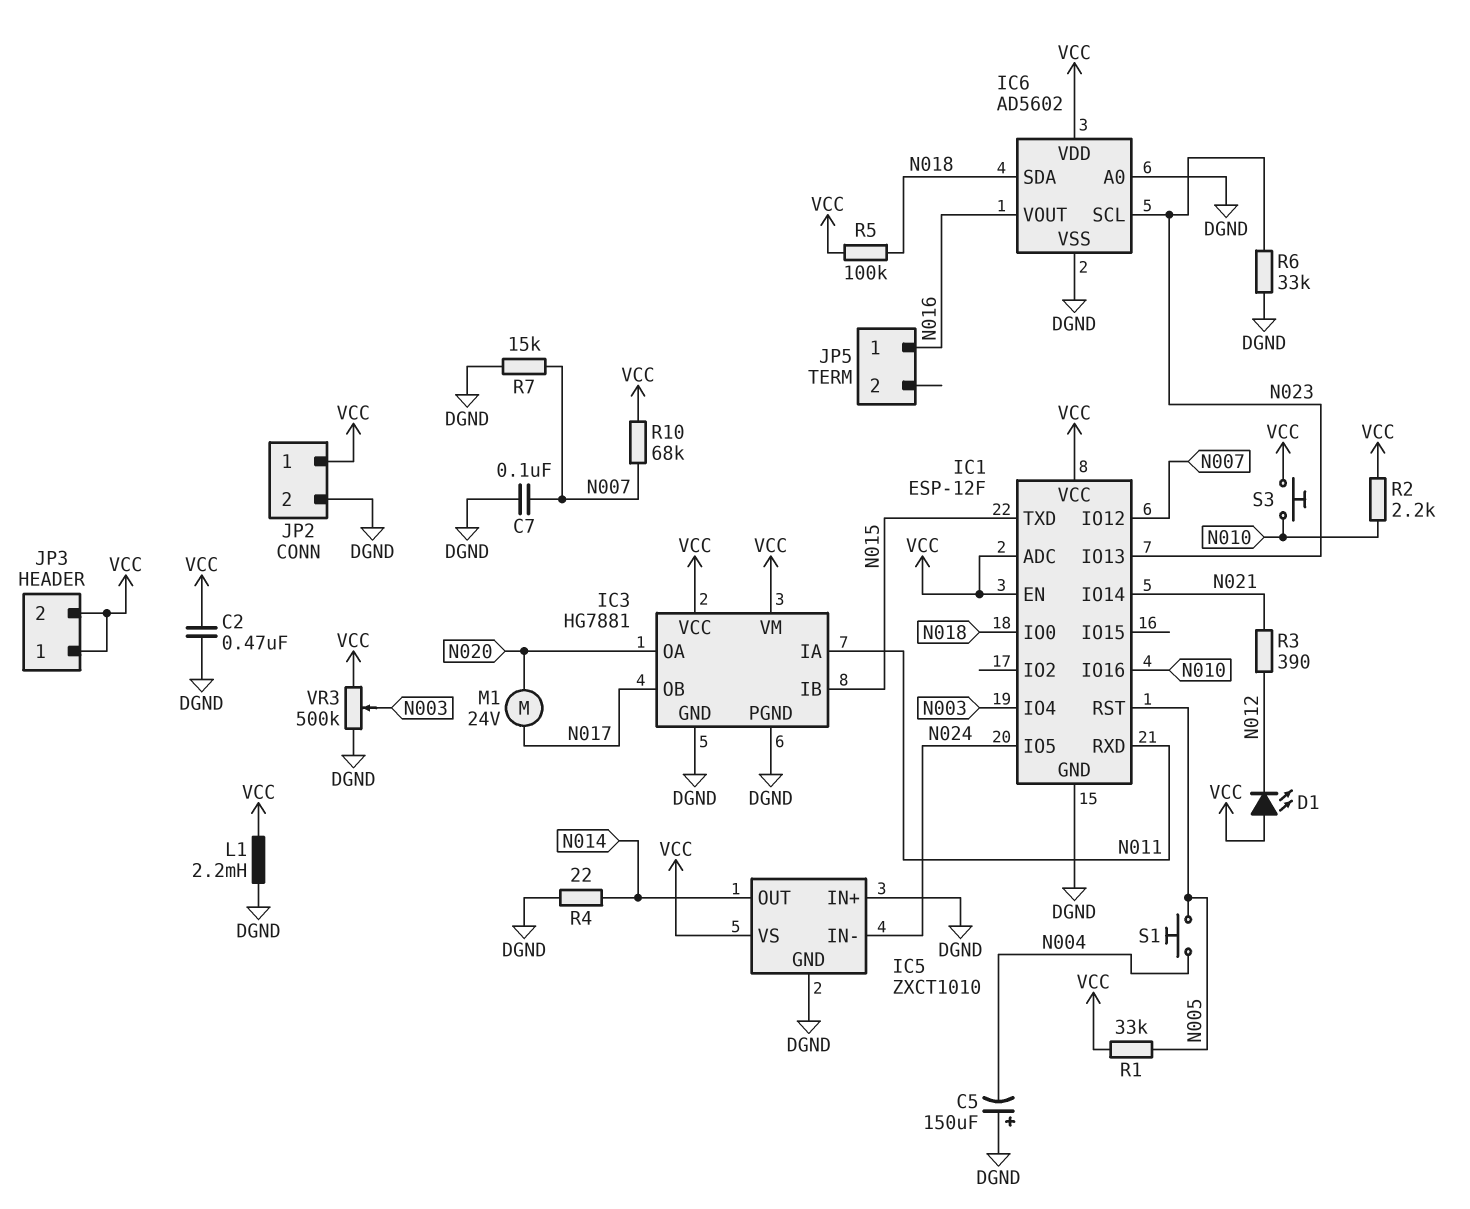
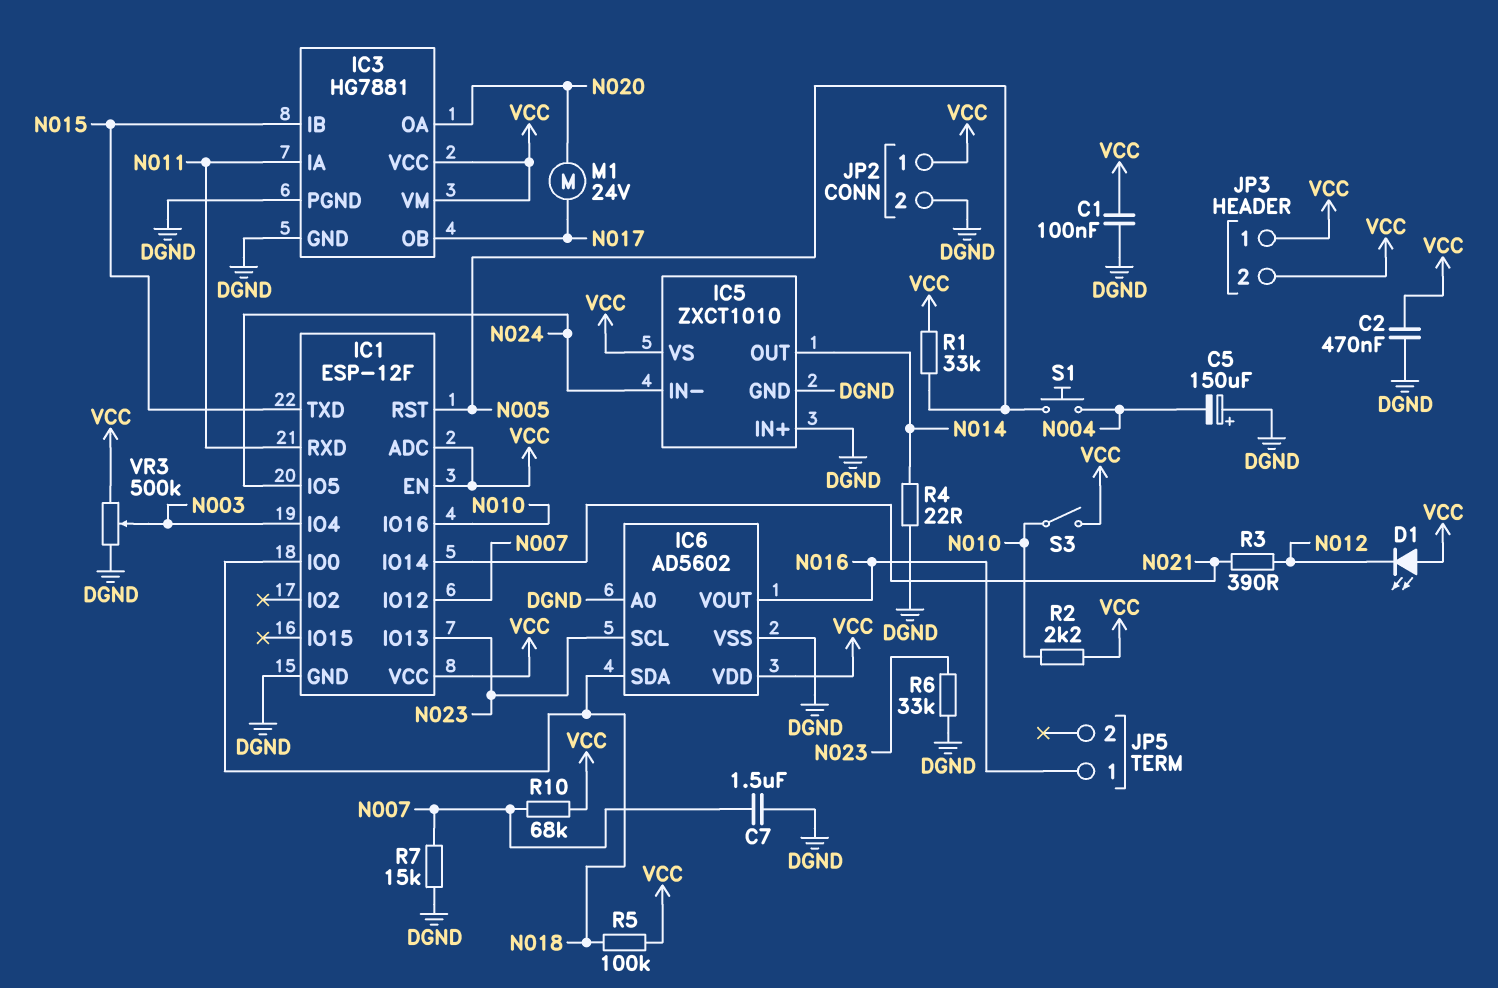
C1: none -> 100nF (DGND, VCC)
C7: 100nF (DGND, N007) -> 1.5uF (DGND, N007)
L1: 2.2mH (DGND, VCC) -> none
S3: button (N010, VCC) -> switch (N010, VCC)

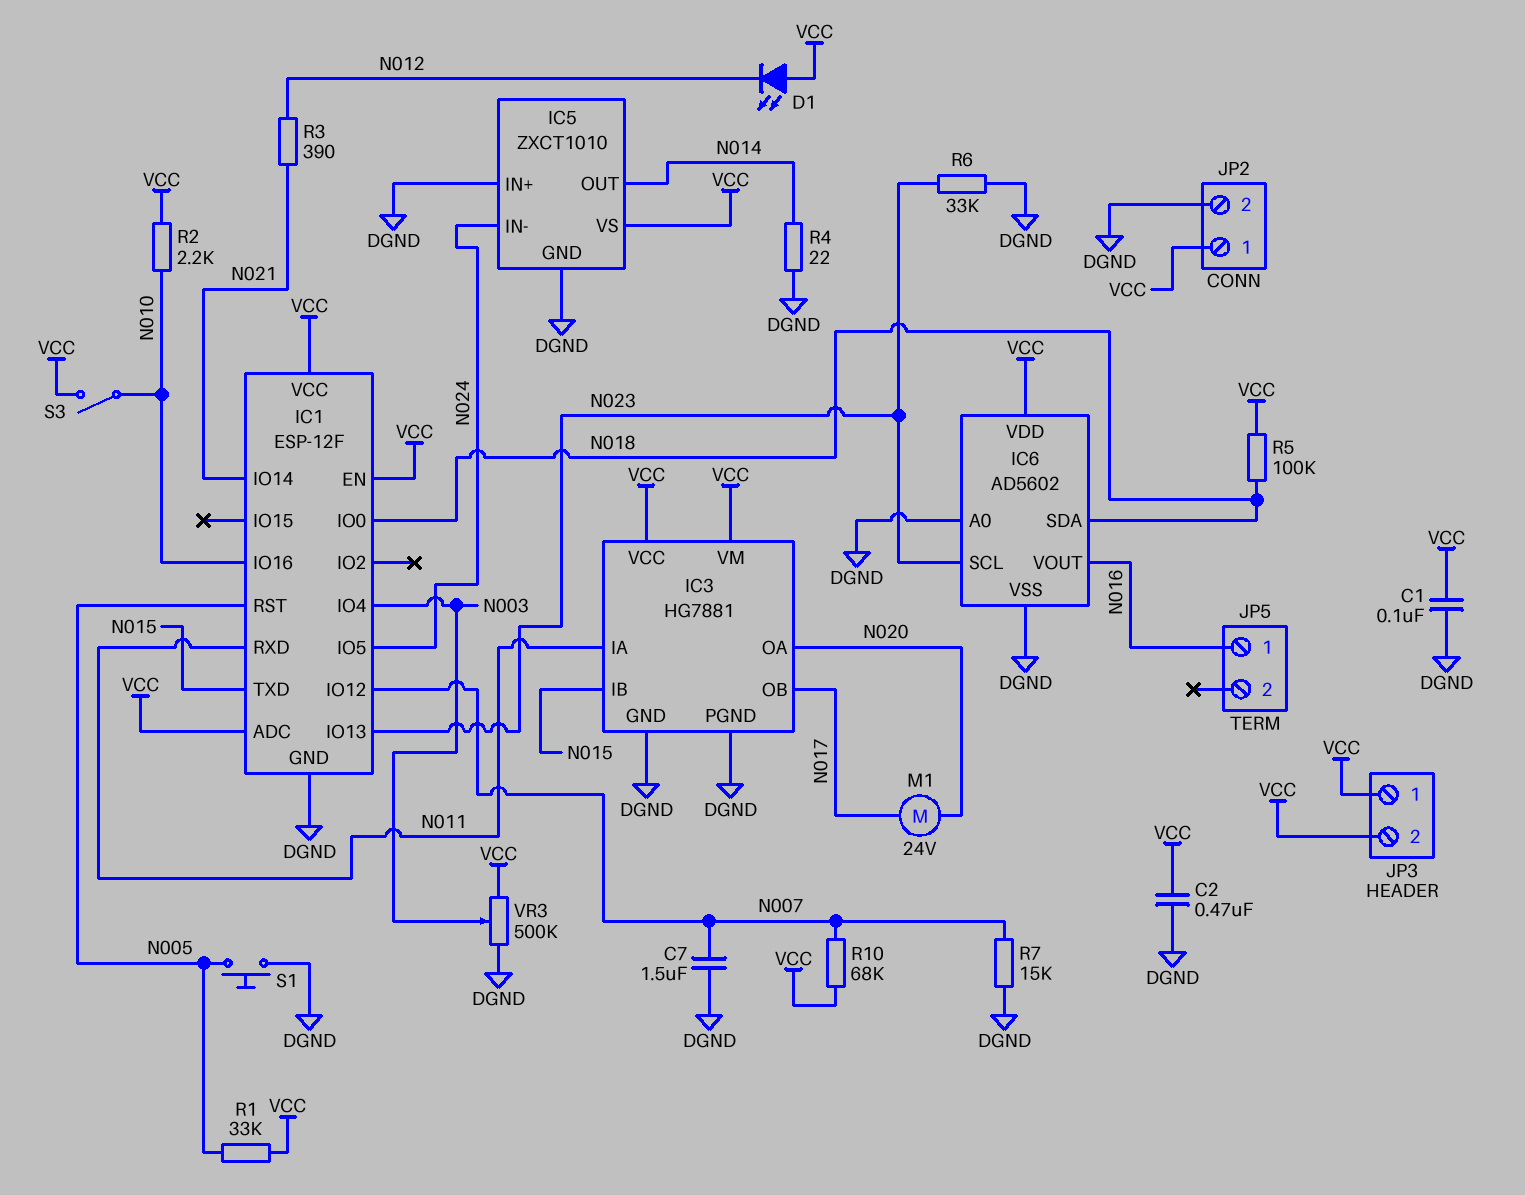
C5: 150uF (plus DGND, minus N004) -> none
S1: button (N004, N005) -> button (DGND, N005)

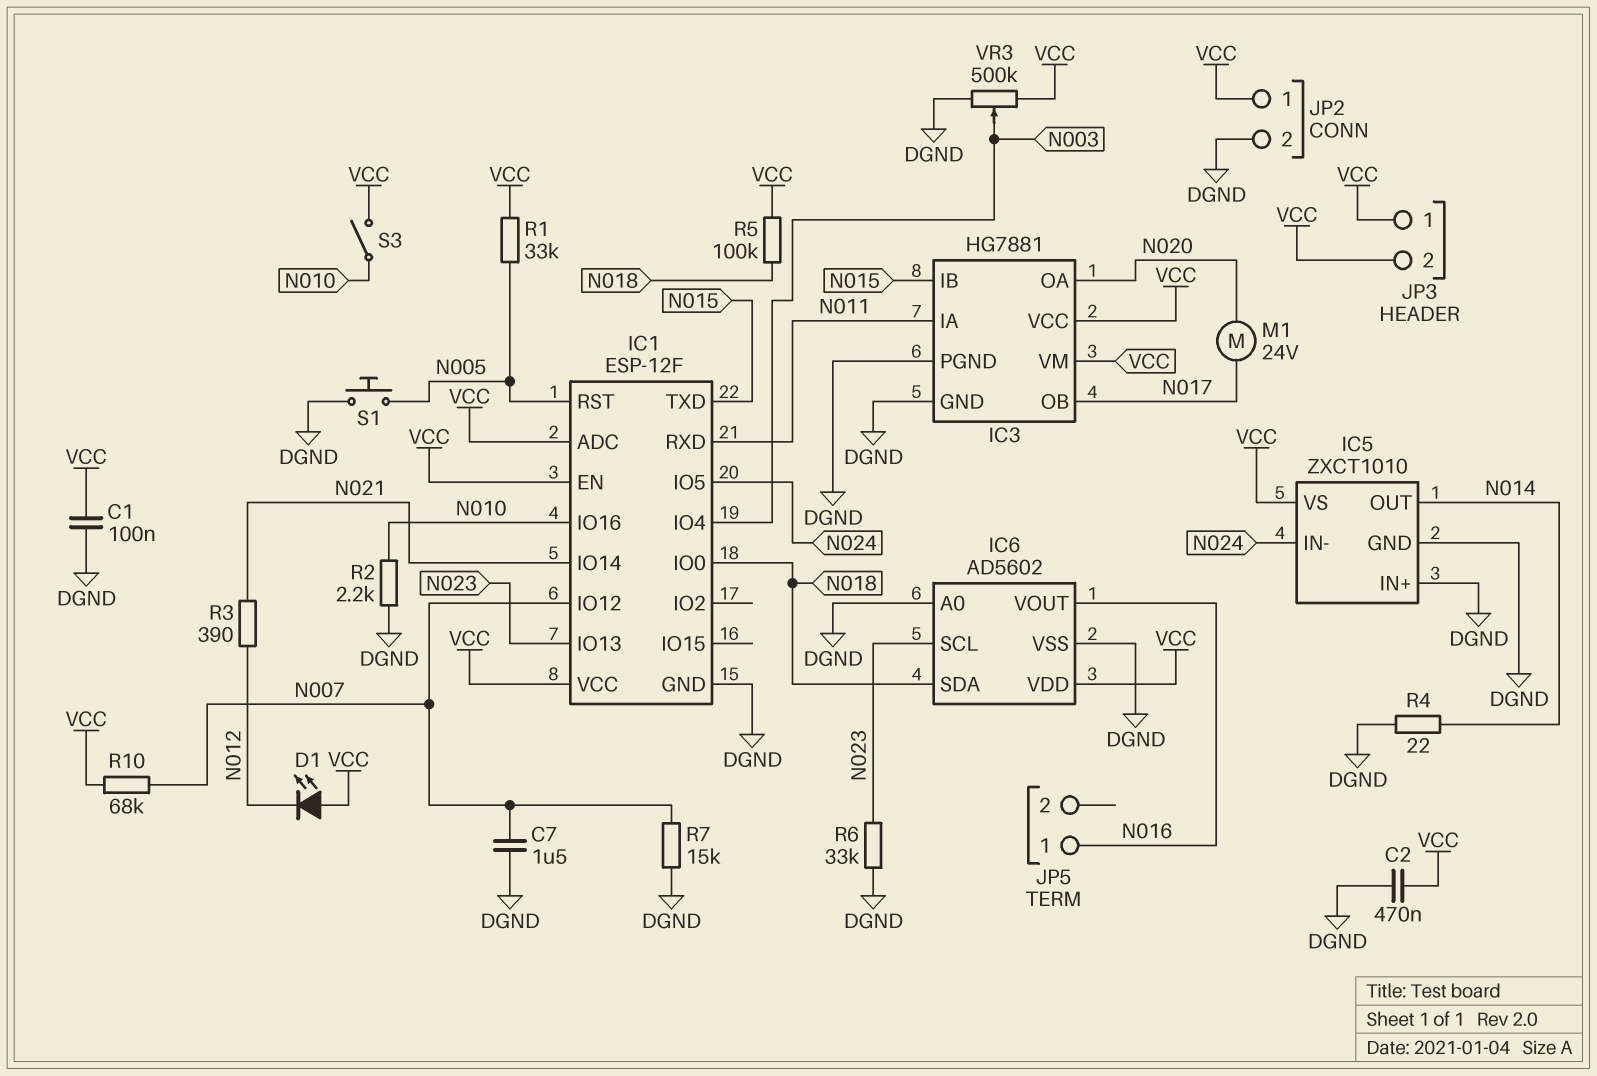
R2: 2.2k (N010, VCC) -> 2.2k (DGND, N010)

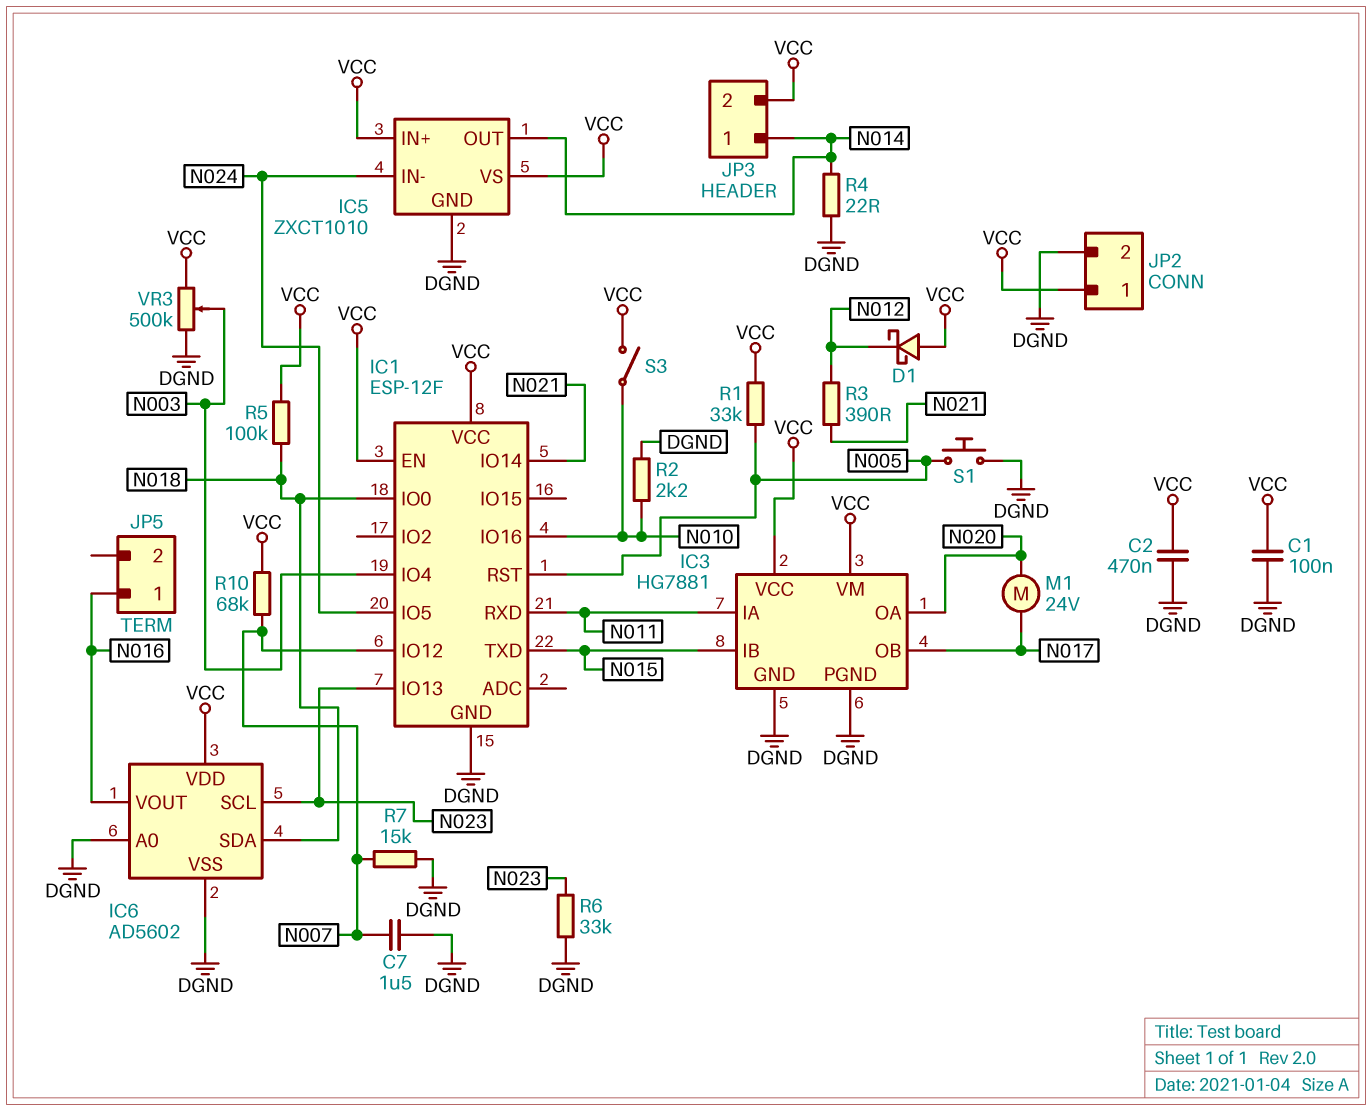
D1: LED (A VCC, K N012) -> schottky (A VCC, K N012)
IC1 pin ADC: VCC -> none
IC5 pin IN+: DGND -> VCC
JP3 pin 1: VCC -> N014

